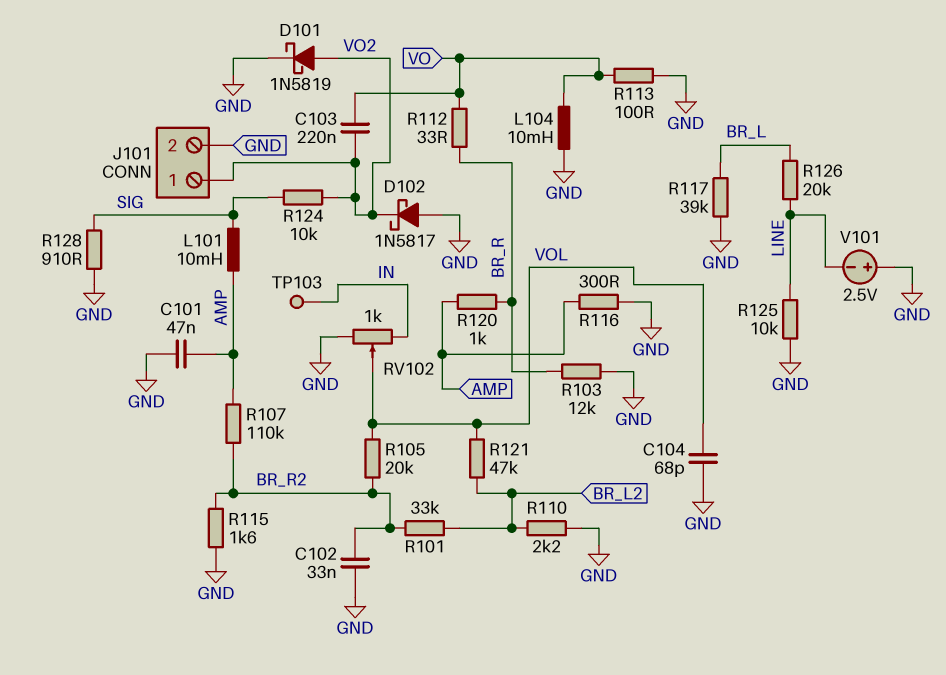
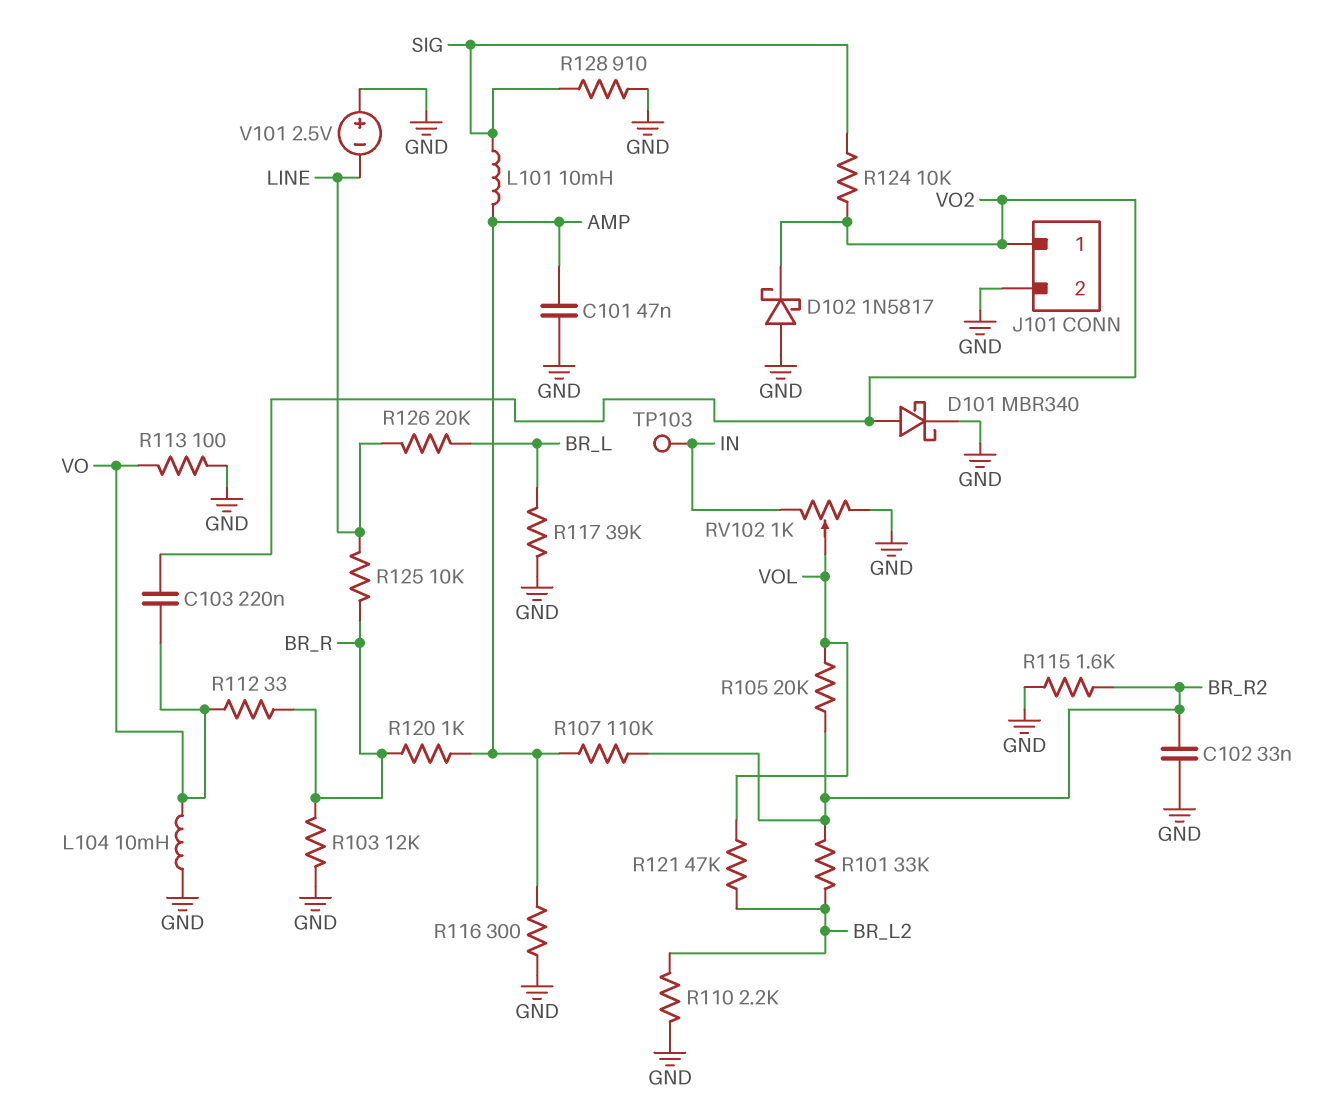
C104: 68pF (GND, VOL) -> none
D101: schottky 1N5819 (A VO2, K GND) -> schottky MBR340 (A VO2, K GND)
R125: 10k (GND, LINE) -> 10k (BR_R, LINE)

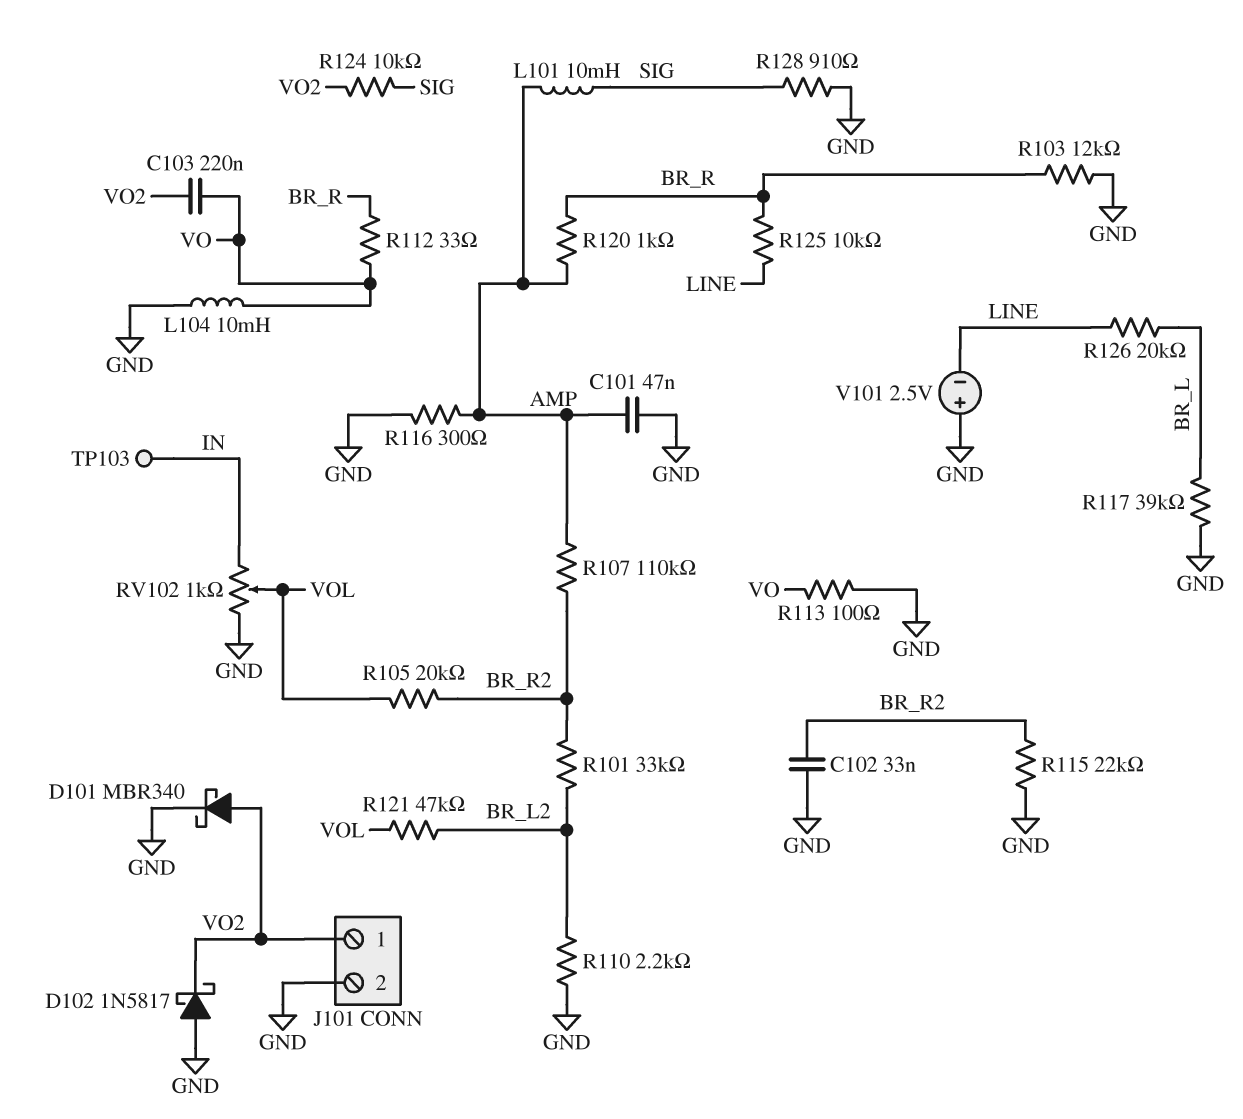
R115: 1.6k (BR_R2, GND) -> 22k (BR_R2, GND)

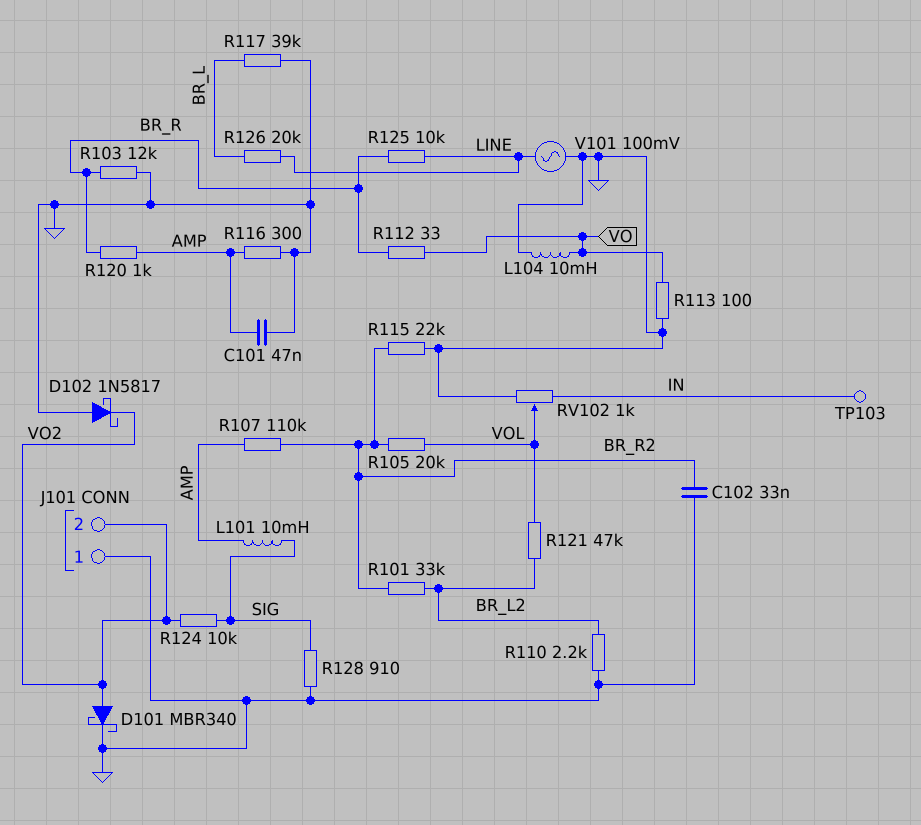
C103: 220nF (VO, VO2) -> none
J101 pin 1: VO2 -> GND
J101 pin 2: GND -> VO2
V101: 2.5V (plus GND, minus LINE) -> AC 100mV (GND, LINE)

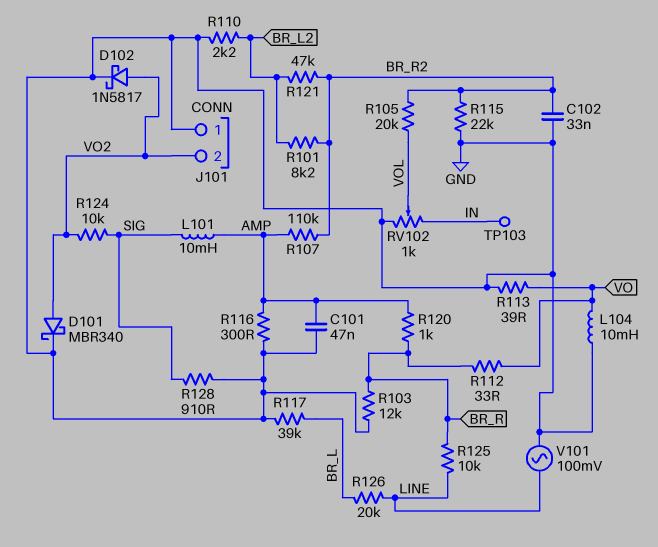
D102: schottky 1N5817 (A GND, K VO2) -> schottky 1N5817 (A VO2, K GND)
R101: 33k (BR_L2, BR_R2) -> 8.2k (BR_L2, BR_R2)
R113: 100 (GND, VO) -> 39 (GND, VO)
R121: 47k (BR_L2, VOL) -> 47k (BR_L2, BR_R2)

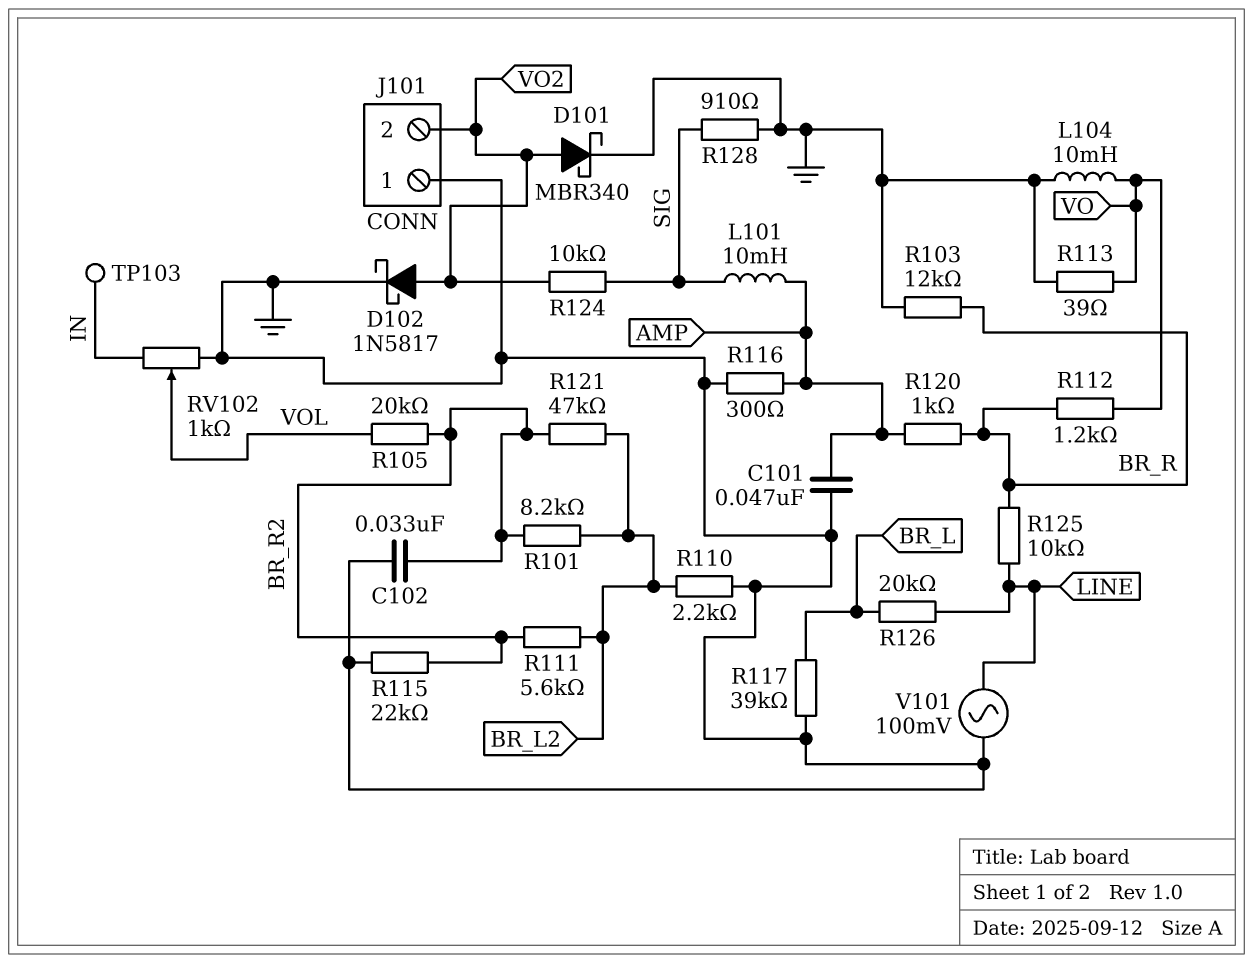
R107: 110k (AMP, BR_R2) -> none
R111: none -> 5.6k (BR_L2, BR_R2)
R112: 33 (BR_R, VO) -> 1.2k (BR_R, VO)

